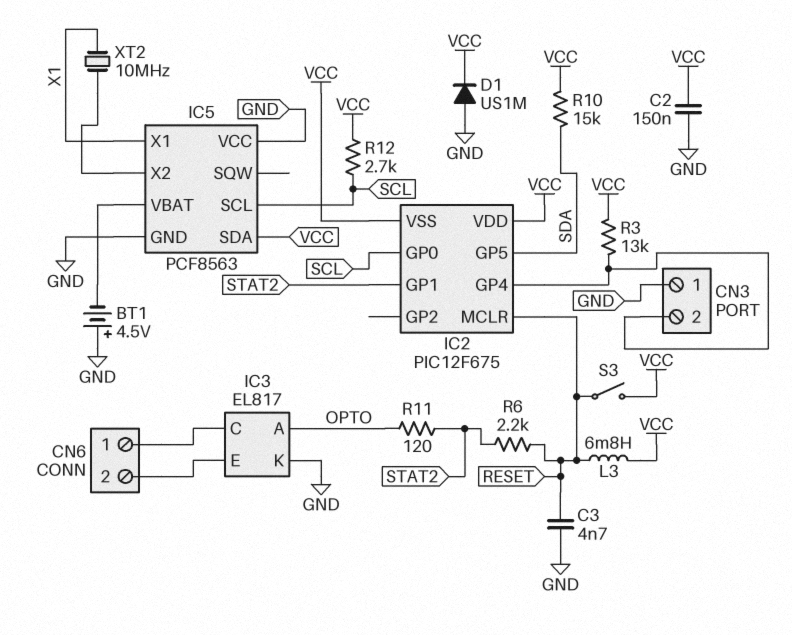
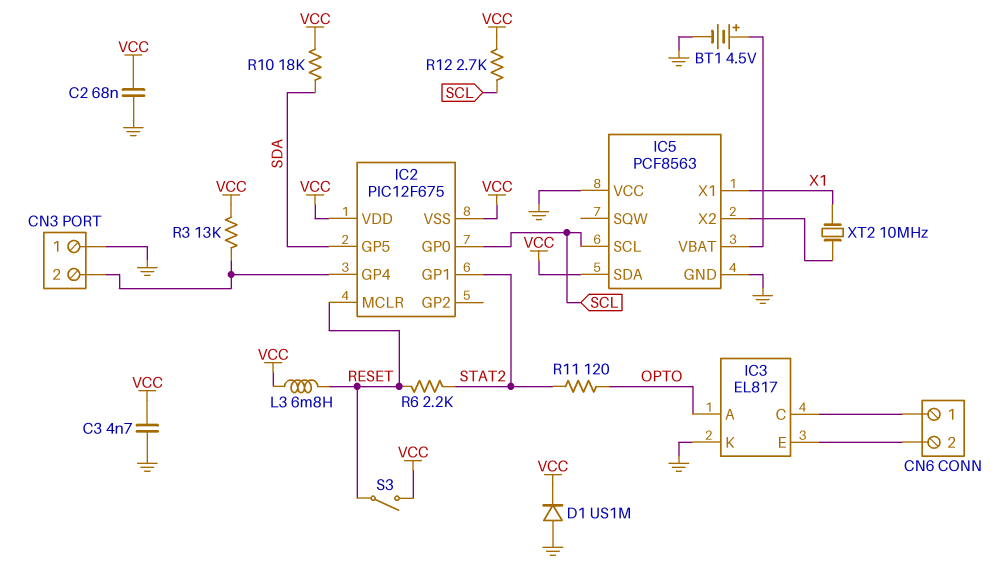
BT1: 4.5V (plus GND, minus IC5/VBAT) -> 4.5V (plus IC5/VBAT, minus GND)
C2: 150nF (GND, VCC) -> 68nF (GND, VCC)
C3: 4.7nF (GND, RESET) -> 4.7nF (GND, VCC)
R10: 15k (SDA, VCC) -> 18k (SDA, VCC)

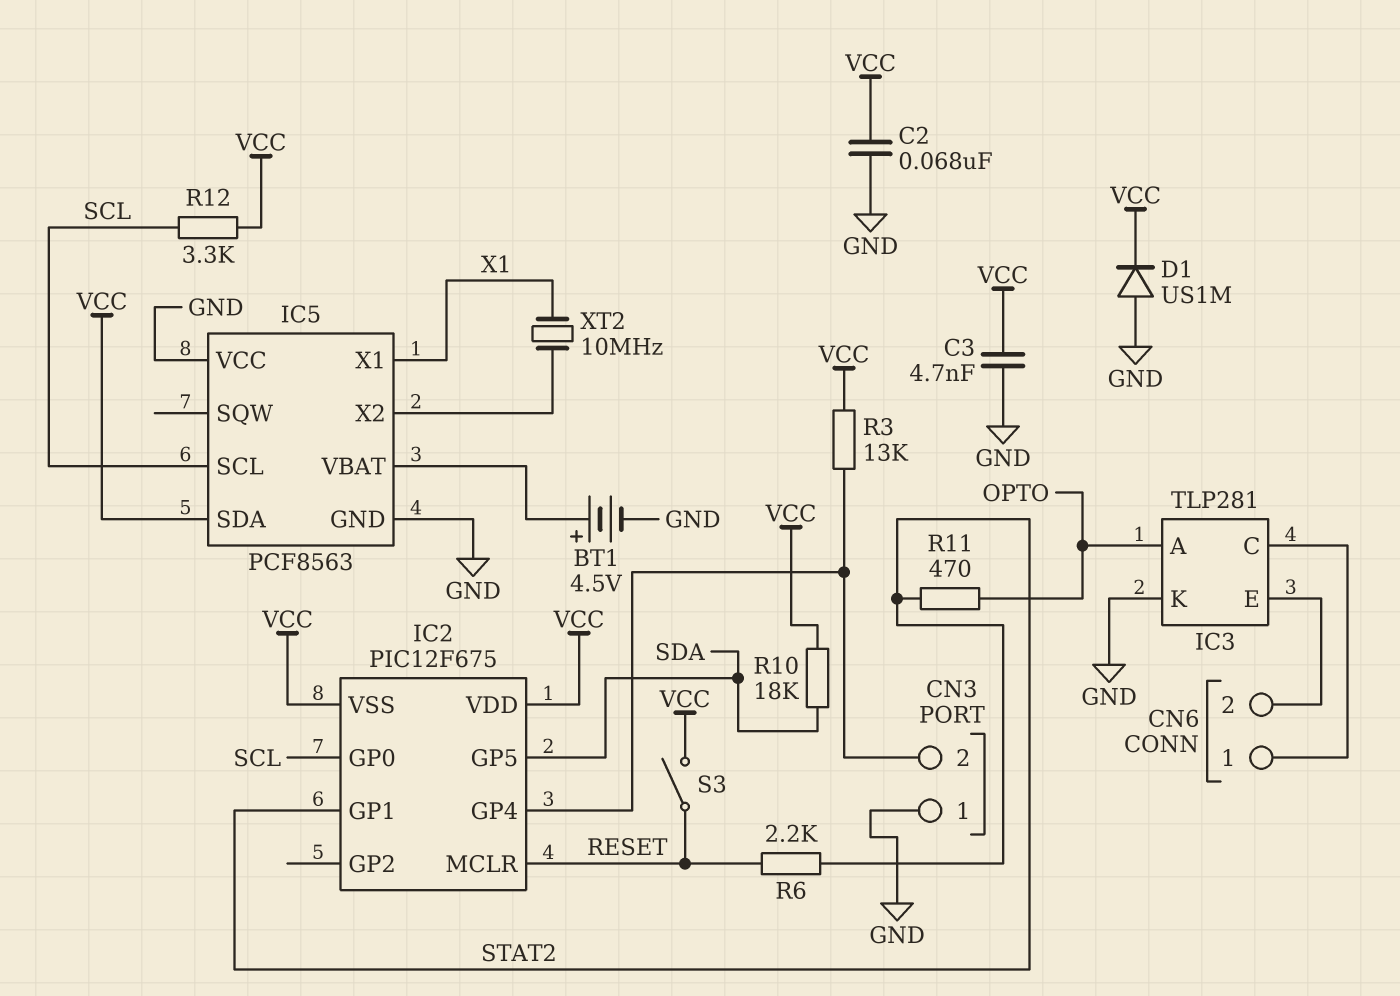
IC3: EL817 -> TLP281
L3: 6.8mH (RESET, VCC) -> none
R11: 120 (OPTO, STAT2) -> 470 (OPTO, STAT2)
R12: 2.7k (SCL, VCC) -> 3.3k (SCL, VCC)

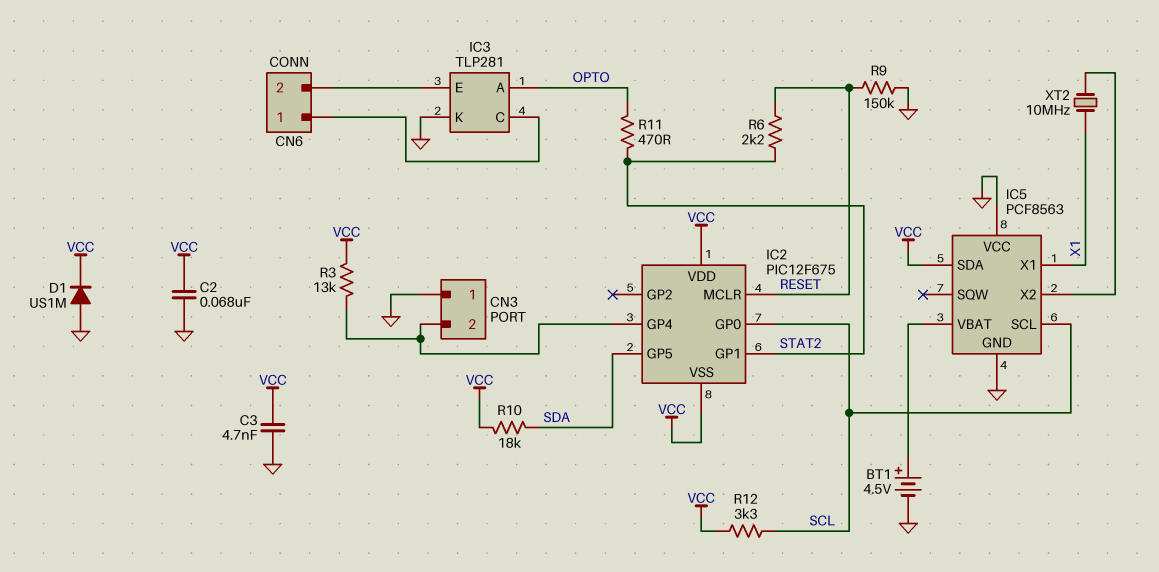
R9: none -> 150k (GND, RESET)
S3: switch (RESET, VCC) -> none

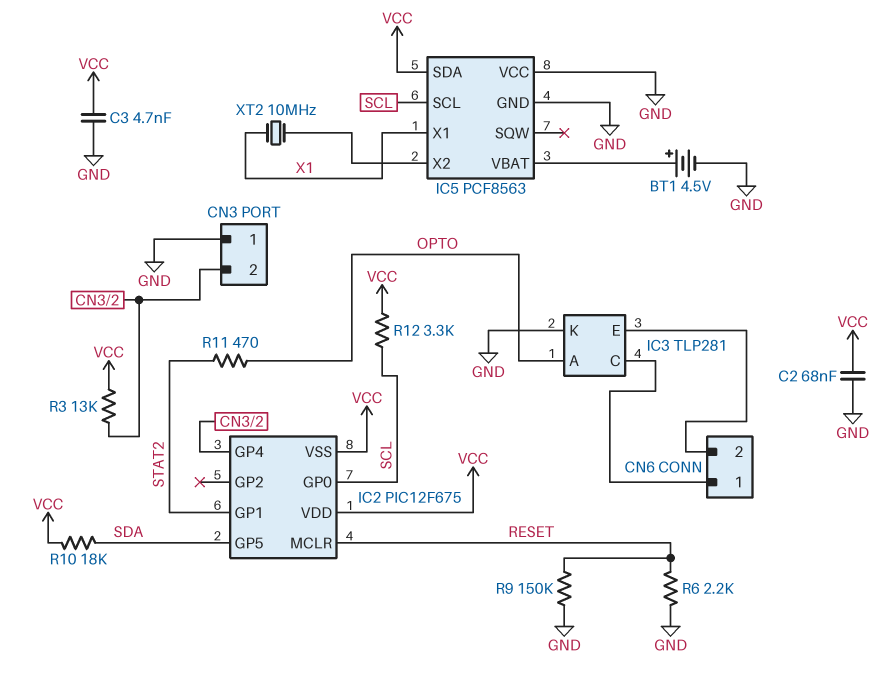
D1: diode US1M (A GND, K VCC) -> none
R6: 2.2k (RESET, STAT2) -> 2.2k (GND, RESET)

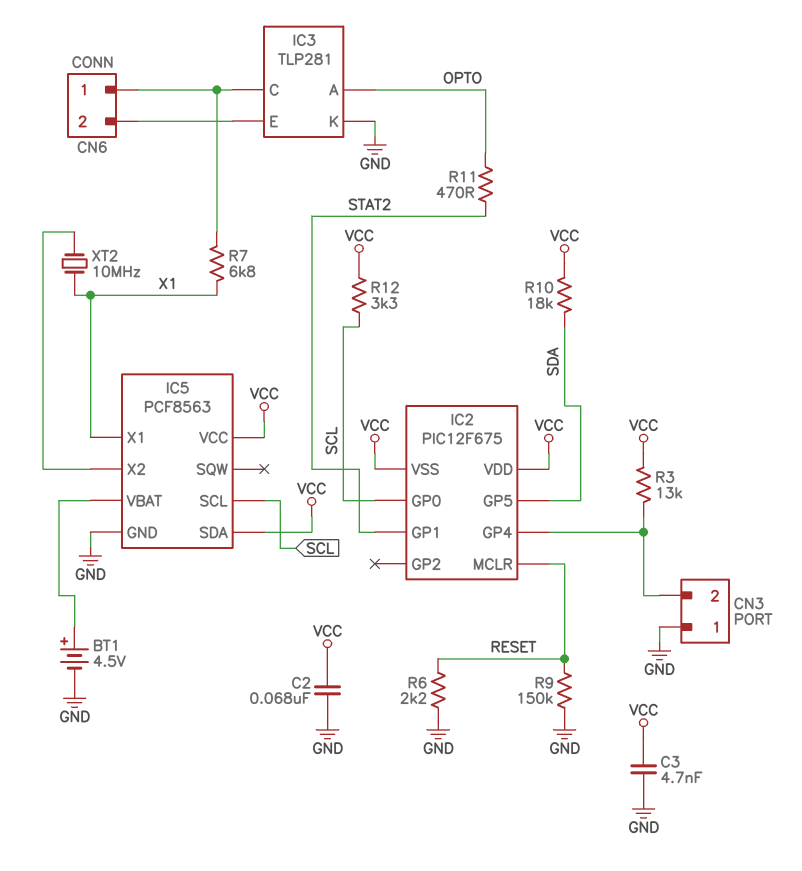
IC5 pin VCC: GND -> VCC
R7: none -> 6.8k (CN6/1, X1)

